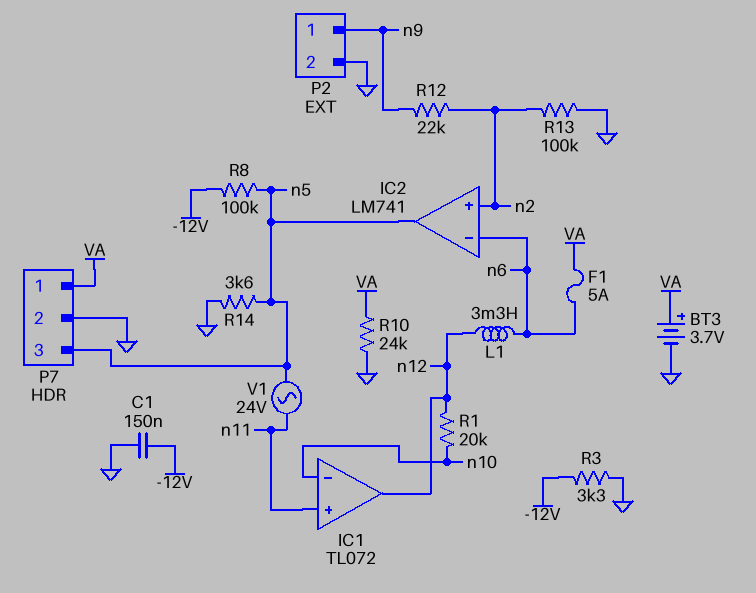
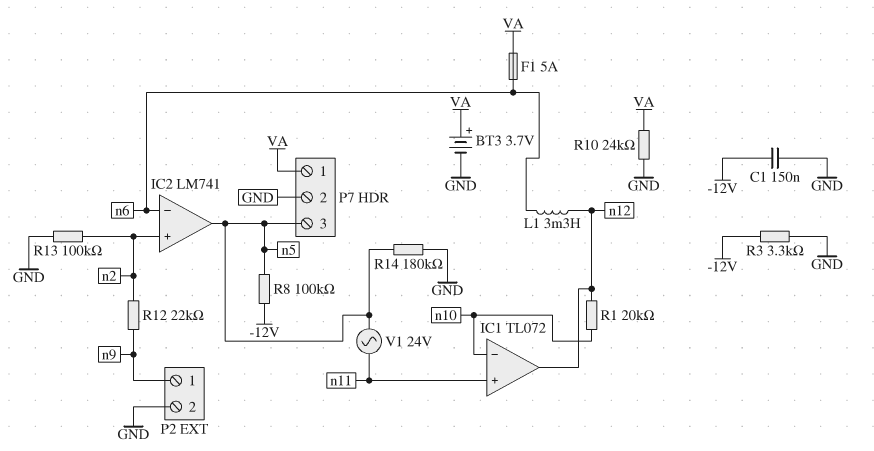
R14: 3.6k (GND, n5) -> 180k (GND, n5)

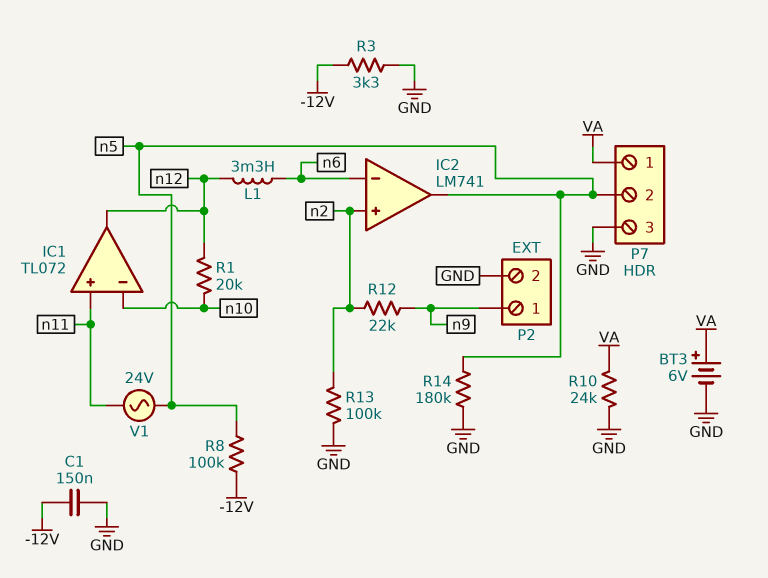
BT3: 3.7V (plus VA, minus GND) -> 6V (plus VA, minus GND)
F1: 5A (VA, n6) -> none
P7 pin 2: GND -> n5
P7 pin 3: n5 -> GND

